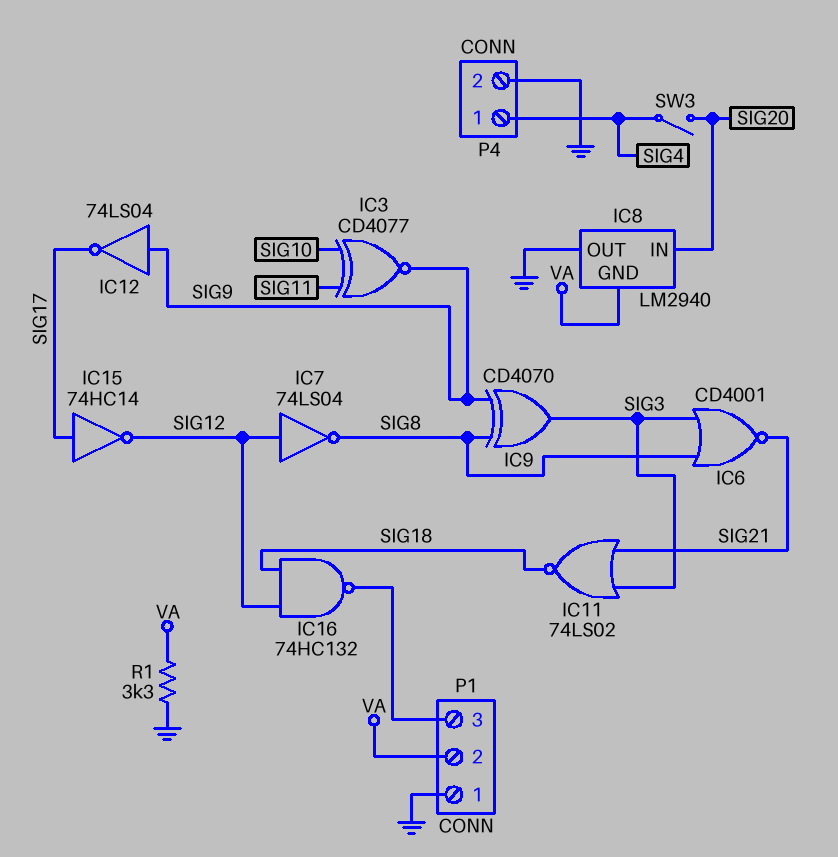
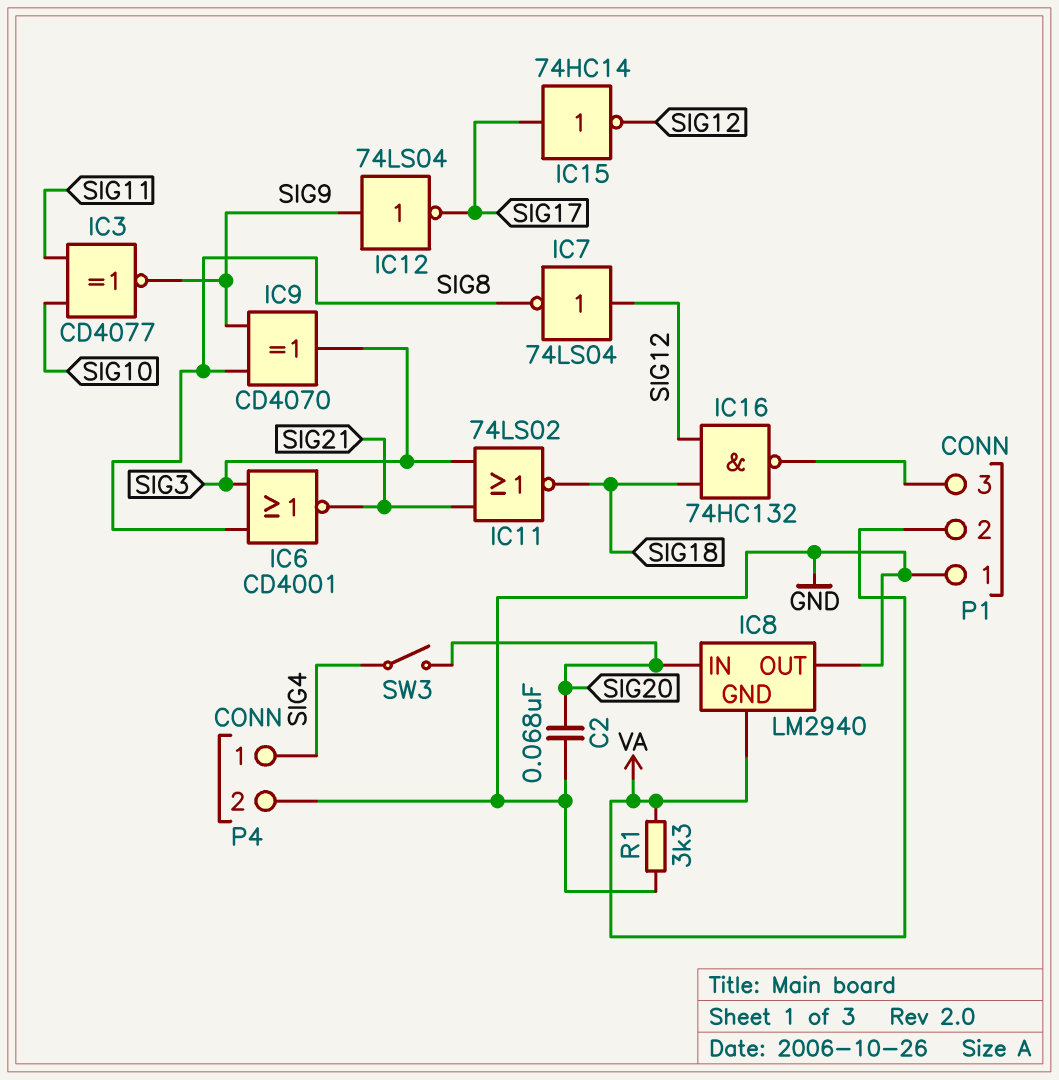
C2: none -> 68nF (GND, SIG20)

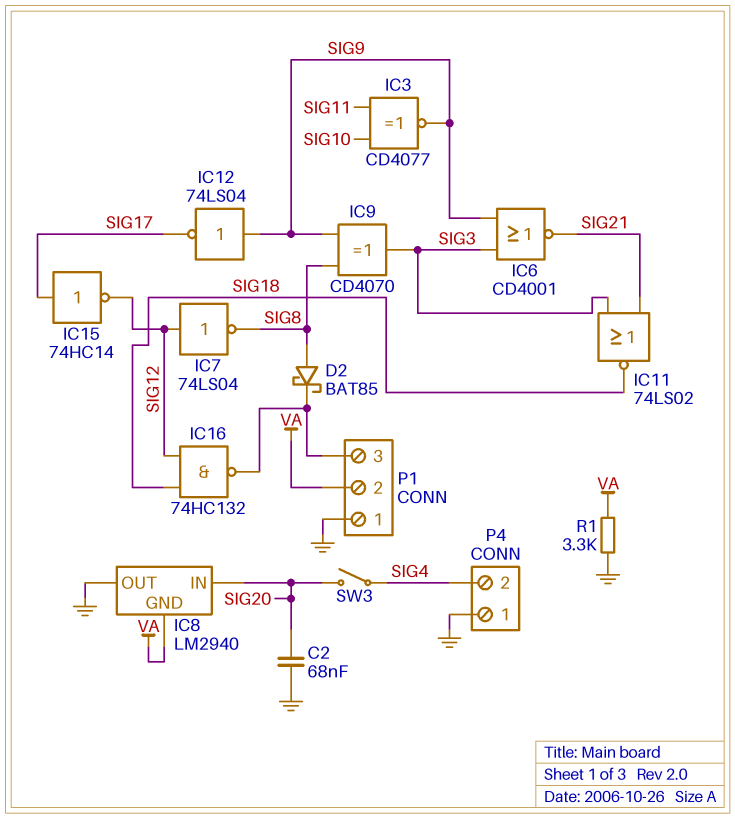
D2: none -> schottky BAT85 (A SIG8, K P1/3)
IC6: NOR CD4001 (in SIG3, in SIG8, out SIG21) -> NOR CD4001 (in SIG3, in SIG9, out SIG21)
P4 pin 1: SIG4 -> GND
P4 pin 2: GND -> SIG4

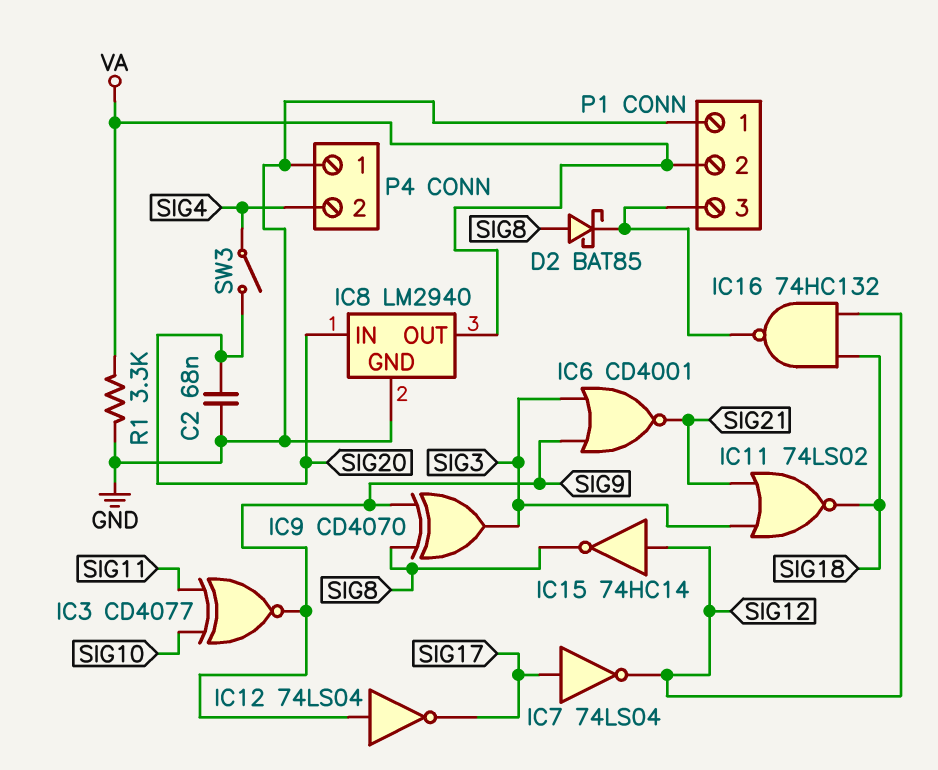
IC7: NOT 74LS04 (in SIG12, out SIG8) -> NOT 74LS04 (in SIG17, out SIG12)
IC8 pin GND: VA -> GND
IC8 pin OUT: GND -> VA
IC15: NOT 74HC14 (in SIG17, out SIG12) -> NOT 74HC14 (in SIG12, out SIG8)

